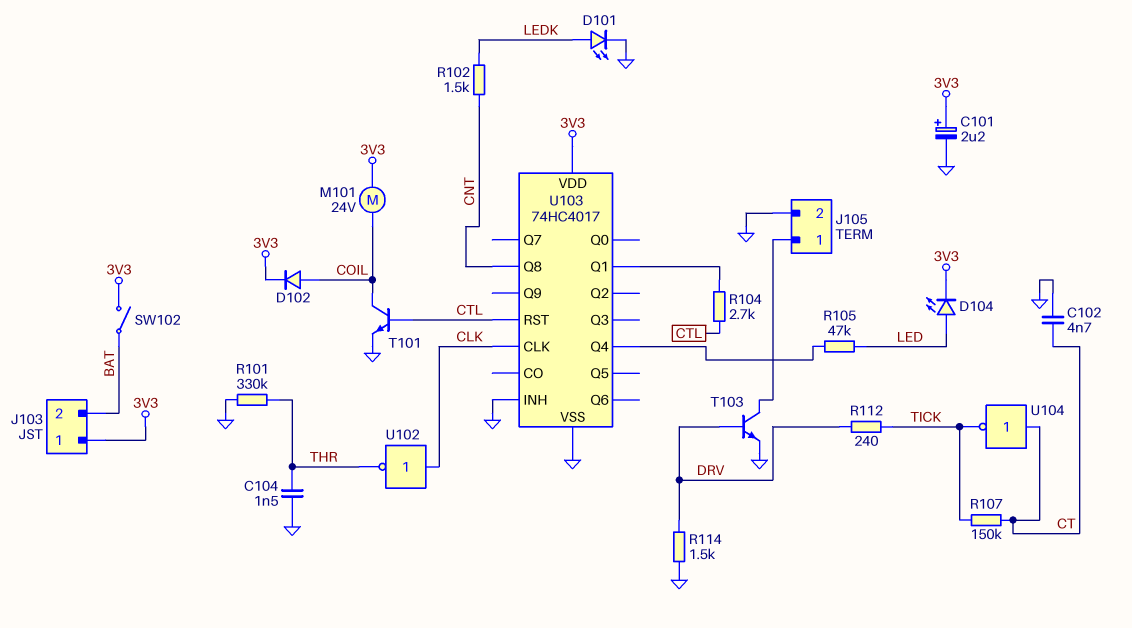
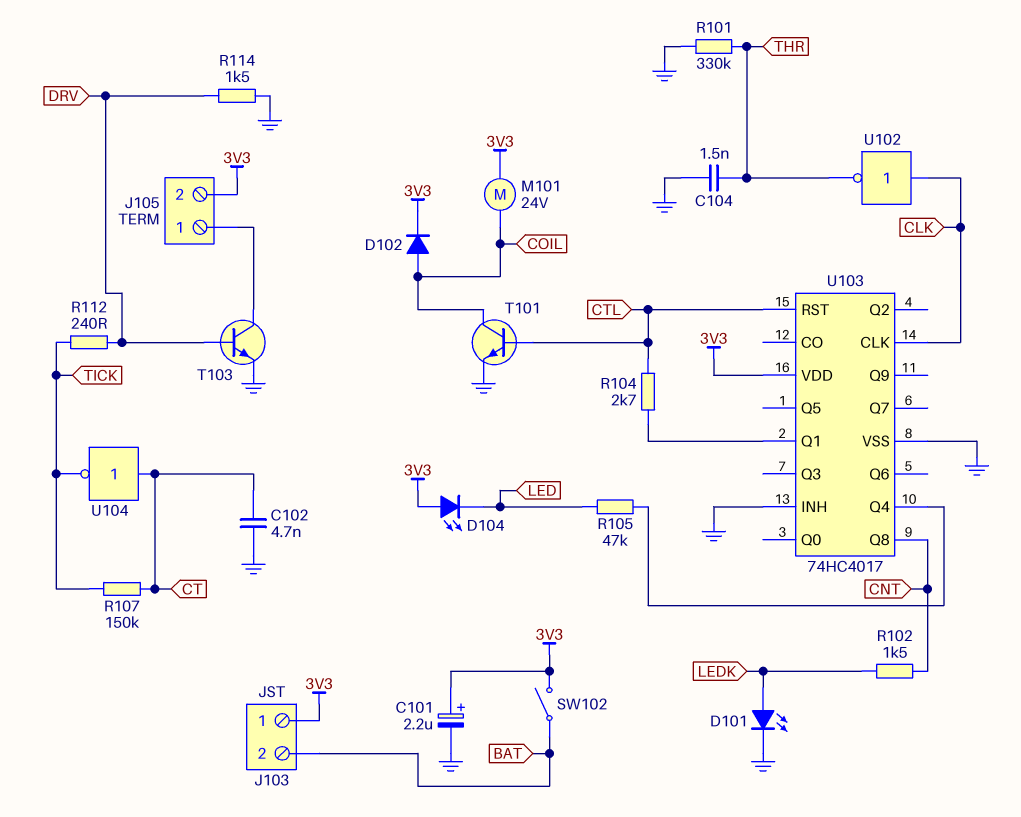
D104: LED (A LED, K 3V3) -> LED (A 3V3, K LED)
J105 pin 2: GND -> 3V3

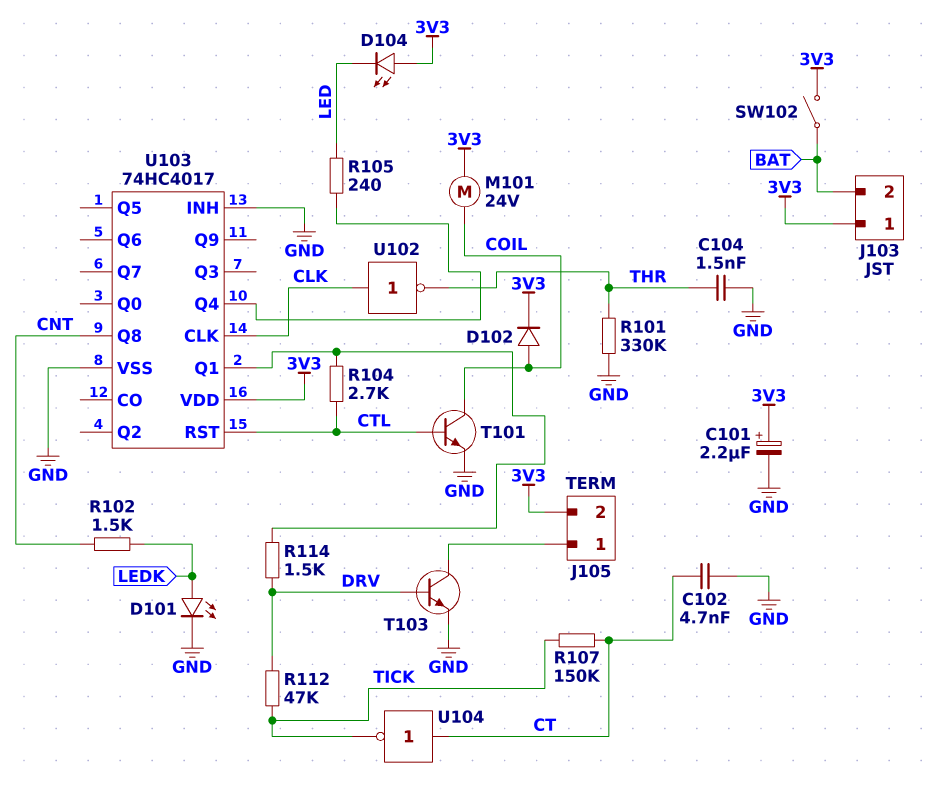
R105: 47k (LED, U103/Q4) -> 240 (LED, U103/Q4)
R112: 240 (DRV, TICK) -> 47k (DRV, TICK)
R114: 1.5k (DRV, GND) -> 1.5k (DRV, U103/Q1)

